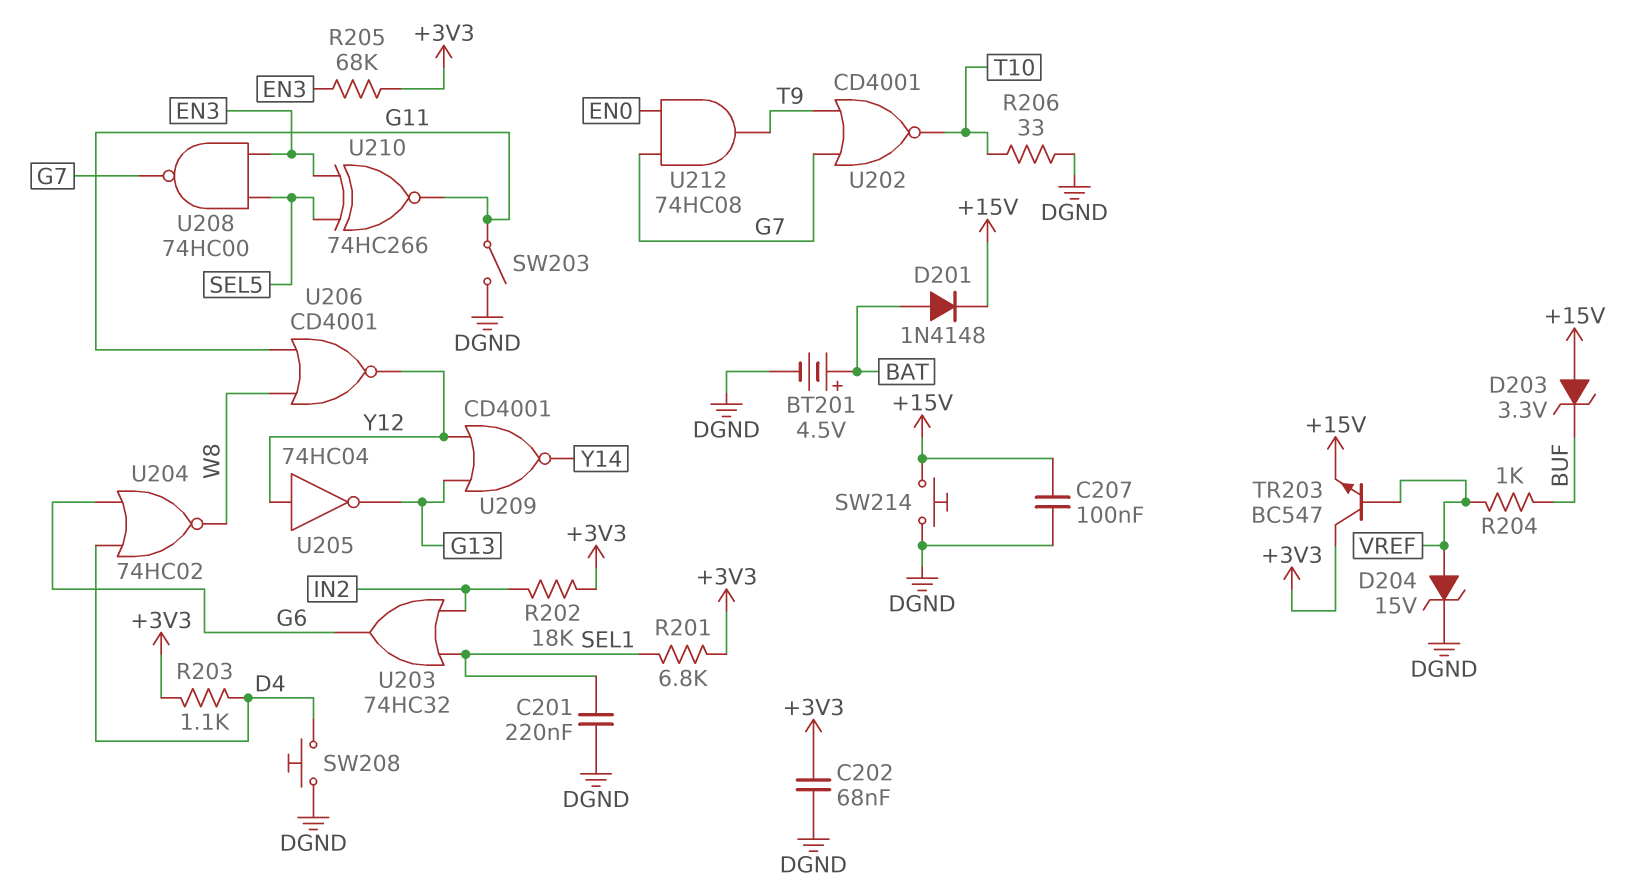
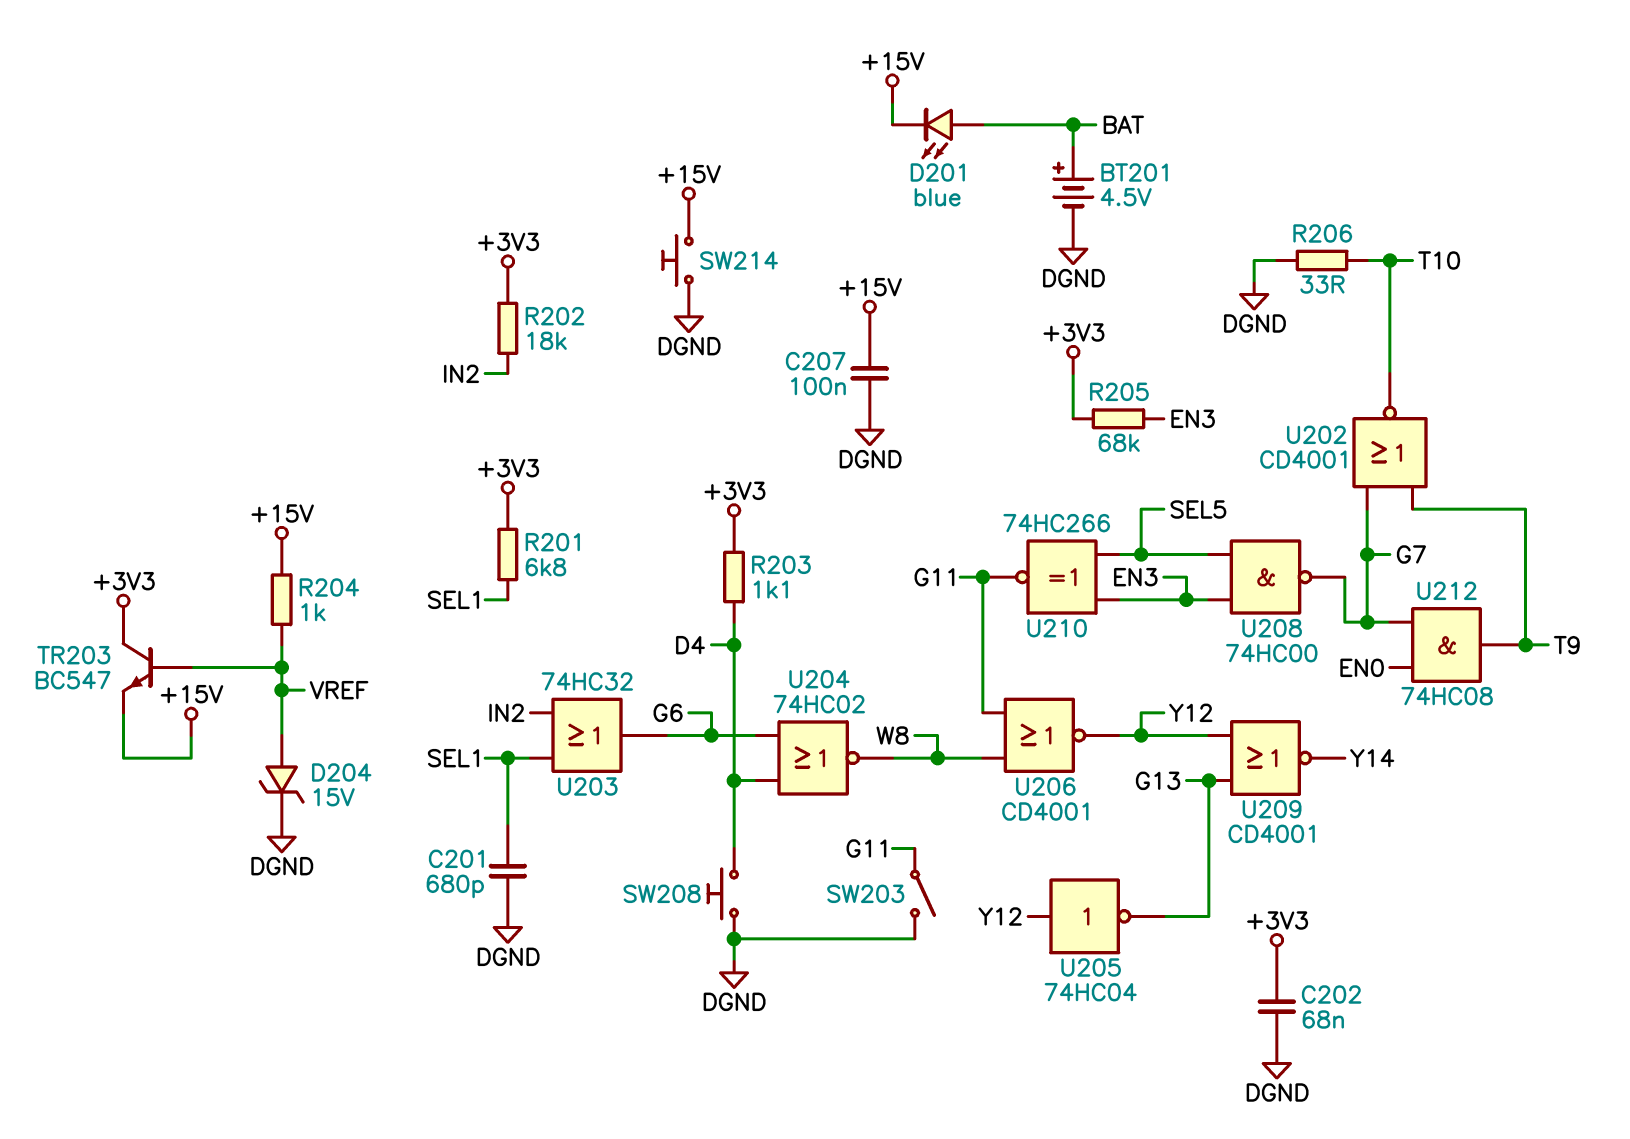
C201: 220nF (DGND, SEL1) -> 680pF (DGND, SEL1)
D201: diode 1N4148 (A BAT, K +15V) -> LED blue (A BAT, K +15V)
D203: zener 3.3V (A +15V, K BUF) -> none
R204: 1k (BUF, VREF) -> 1k (+15V, VREF)

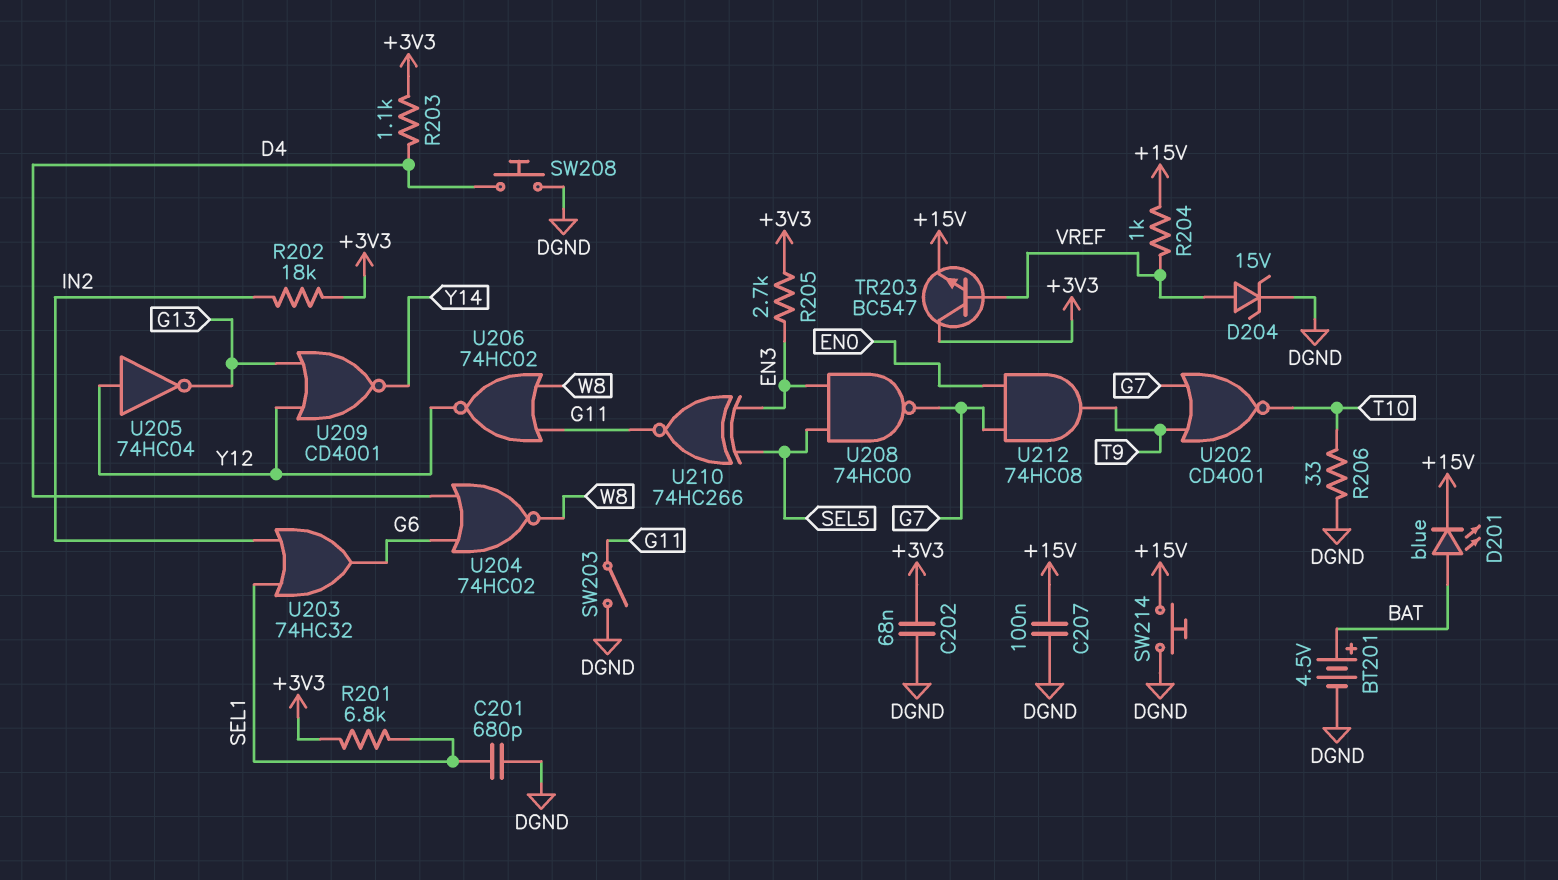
R205: 68k (+3V3, EN3) -> 2.7k (+3V3, EN3)
U206: NOR CD4001 (in G11, in W8, out Y12) -> NOR 74HC02 (in G11, in W8, out Y12)

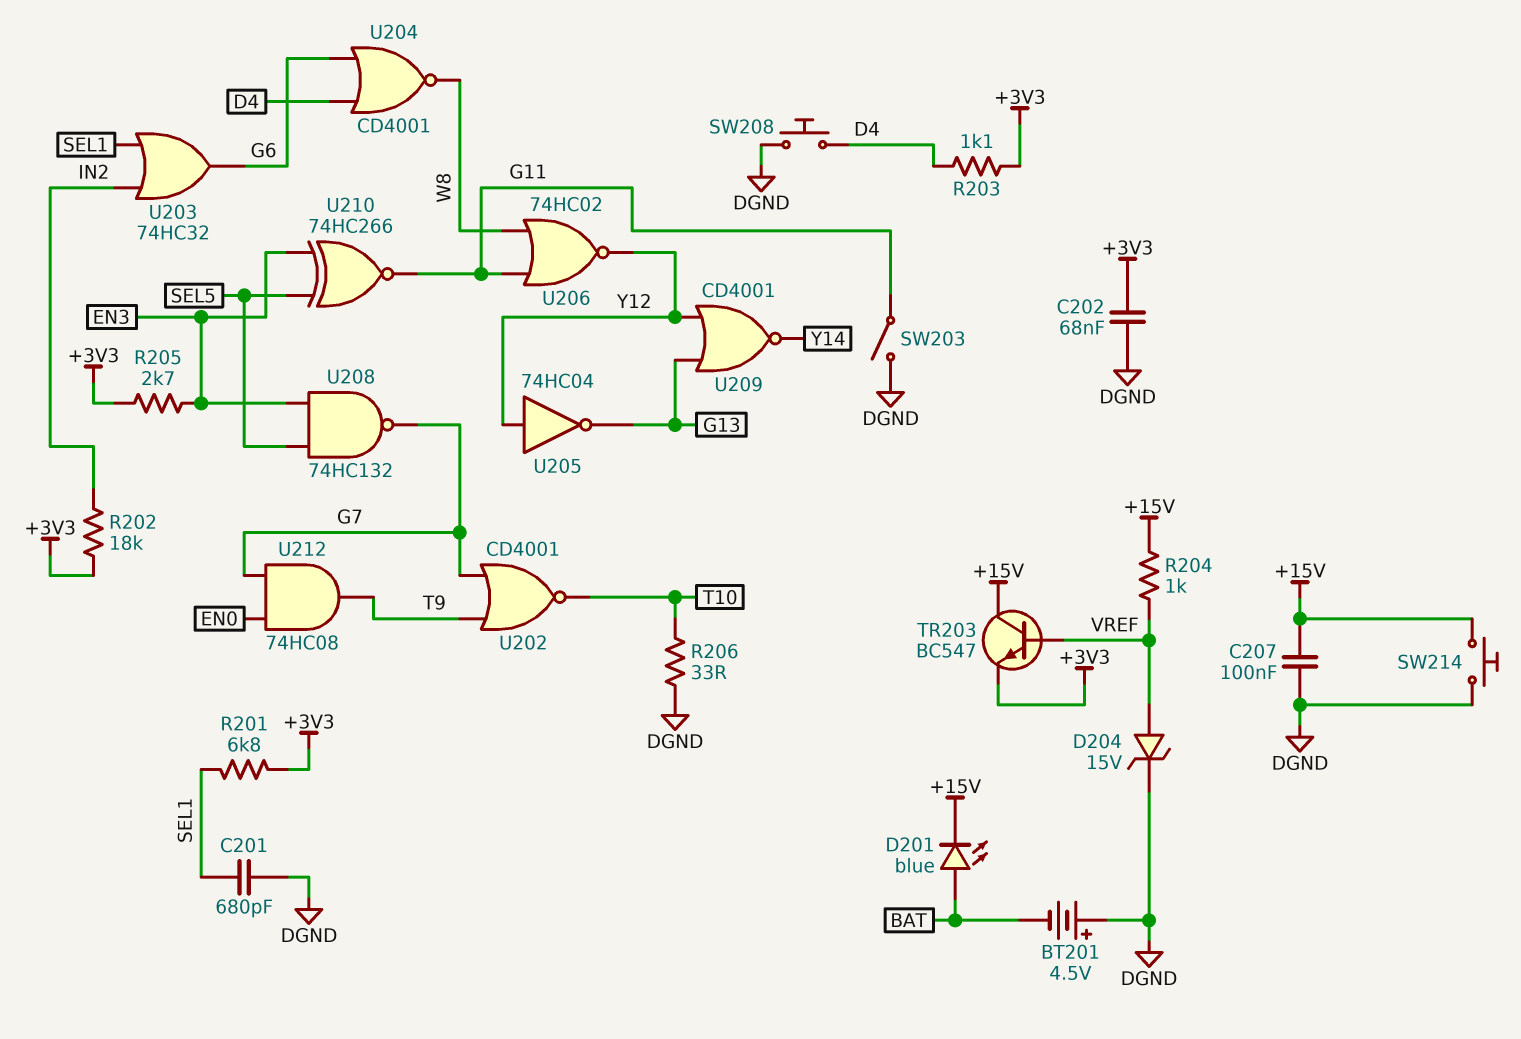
BT201: 4.5V (plus BAT, minus DGND) -> 4.5V (plus DGND, minus BAT)
TR203: NPN BC547 (B VREF, C +3V3, E +15V) -> NPN BC547 (B VREF, C +15V, E +3V3)
U204: NOR 74HC02 (in D4, in G6, out W8) -> NOR CD4001 (in D4, in G6, out W8)
U208: NAND 74HC00 (in EN3, in SEL5, out G7) -> NAND 74HC132 (in EN3, in SEL5, out G7)

